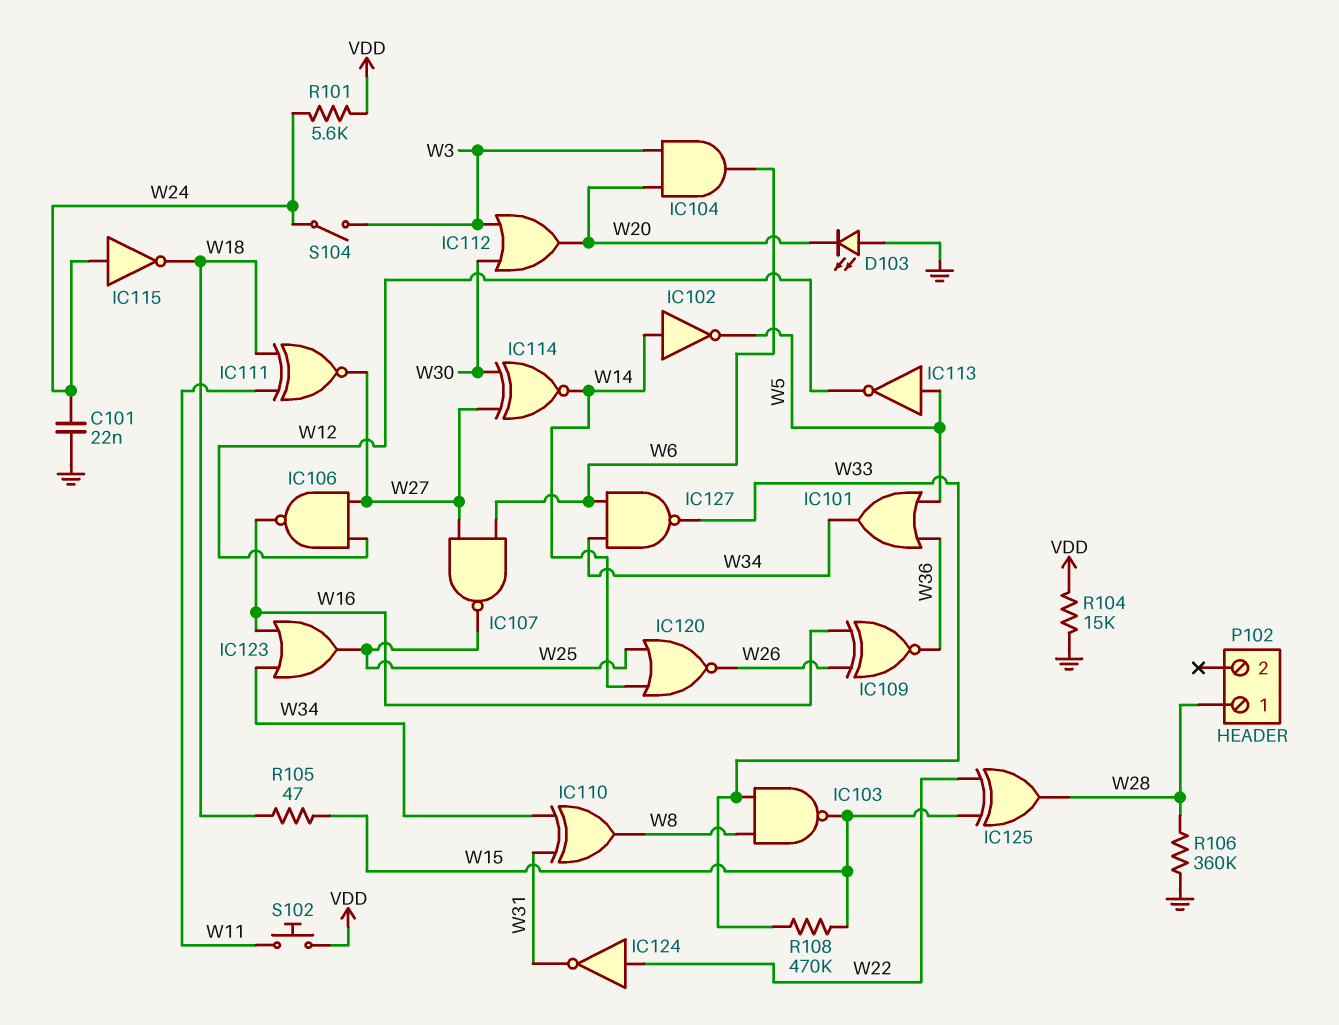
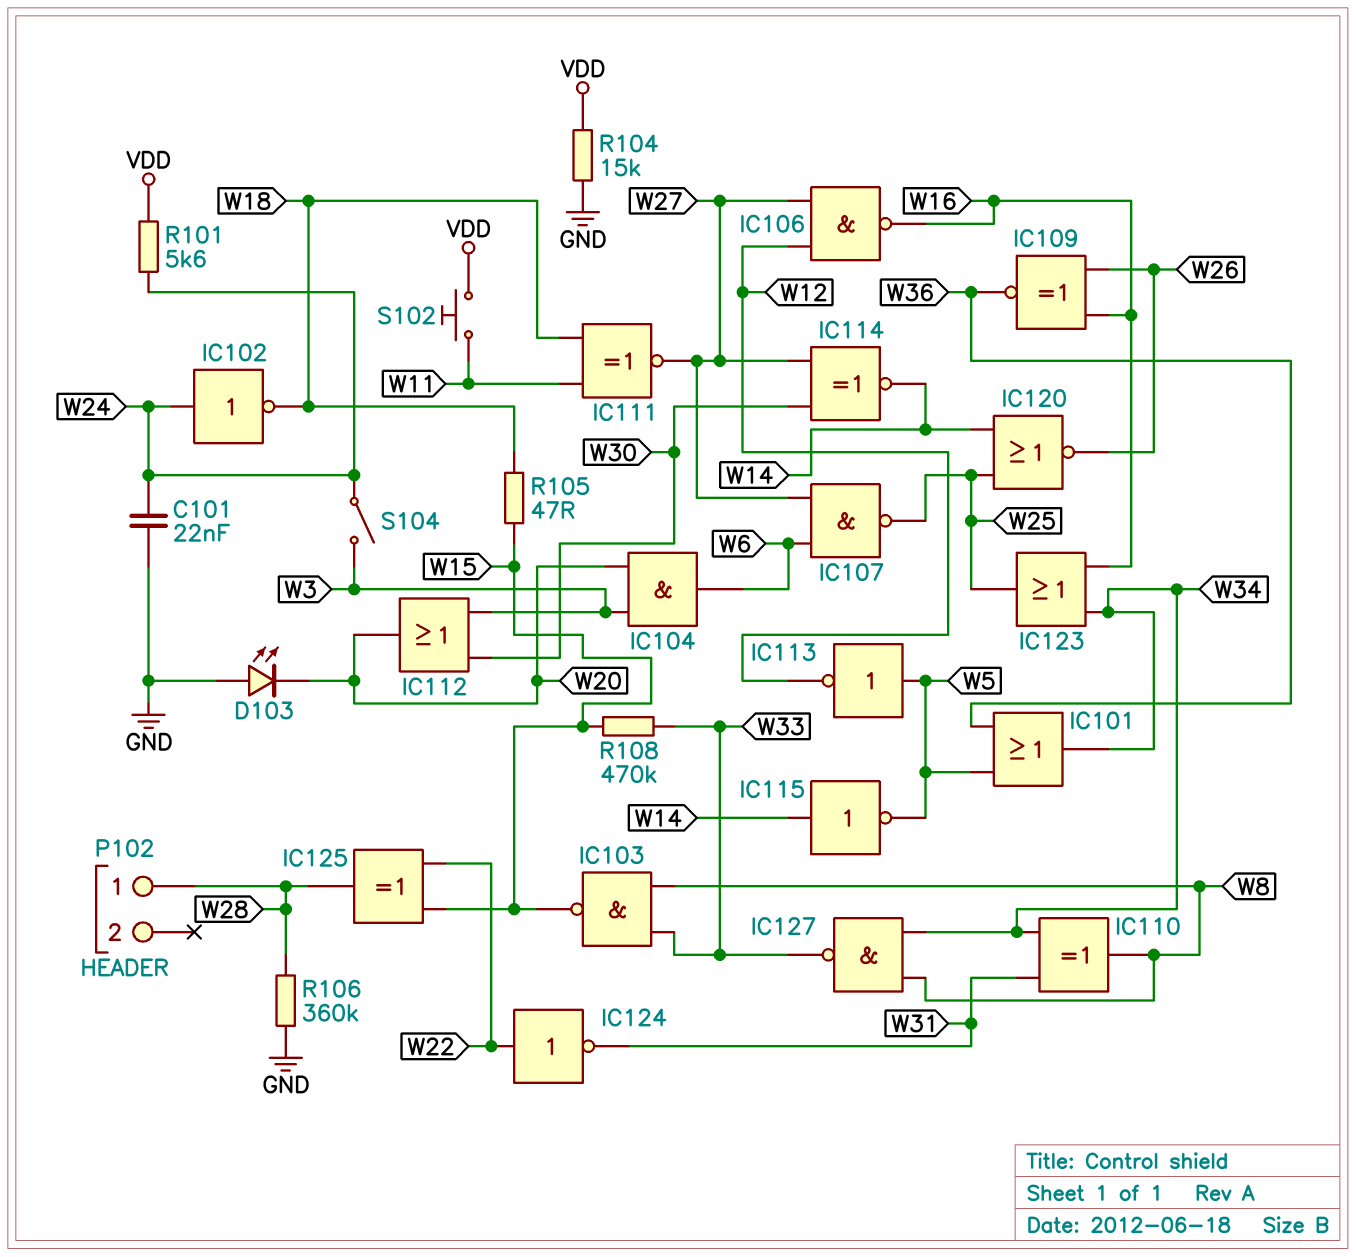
IC102: NOT (in W14, out W5) -> NOT (in W24, out W18)
IC115: NOT (in W24, out W18) -> NOT (in W14, out W5)
IC127: NAND (in W6, in W34, out W33) -> NAND (in W8, in W34, out W33)

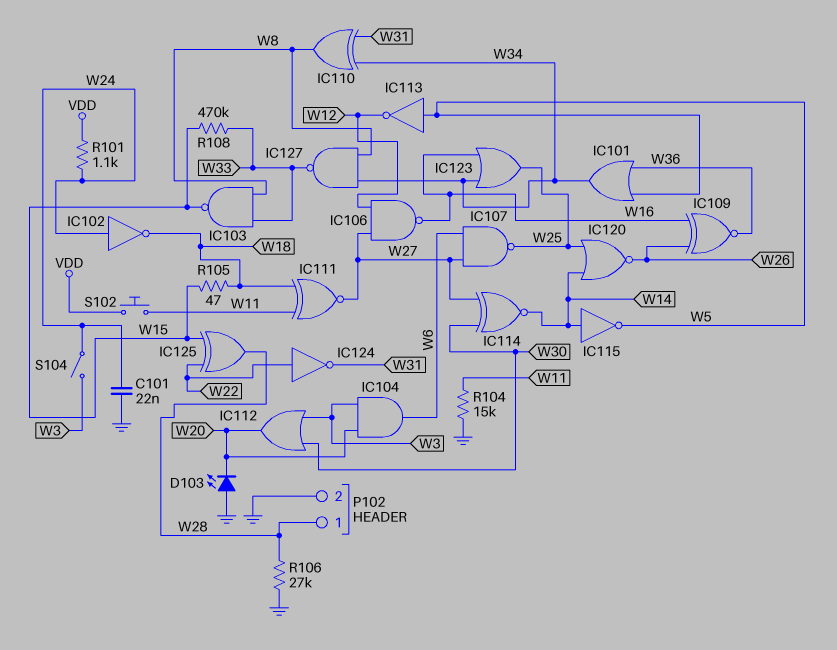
P102 pin 2: none -> GND
R101: 5.6k (VDD, W24) -> 1.1k (VDD, W24)
R104: 15k (GND, VDD) -> 15k (GND, W11)
R106: 360k (GND, W28) -> 27k (GND, W28)

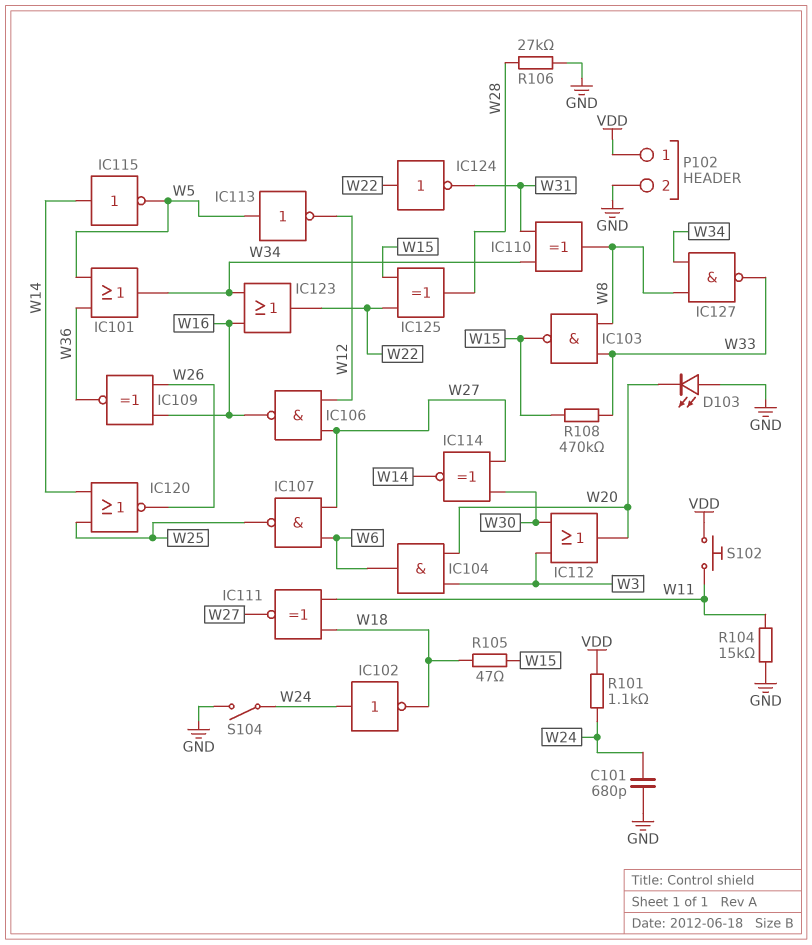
C101: 22nF (GND, W24) -> 680pF (GND, W24)
IC123: OR (in W16, in W34, out W25) -> OR (in W16, in W34, out W22)
P102 pin 1: W28 -> VDD
S104: switch (W3, W24) -> switch (GND, W24)

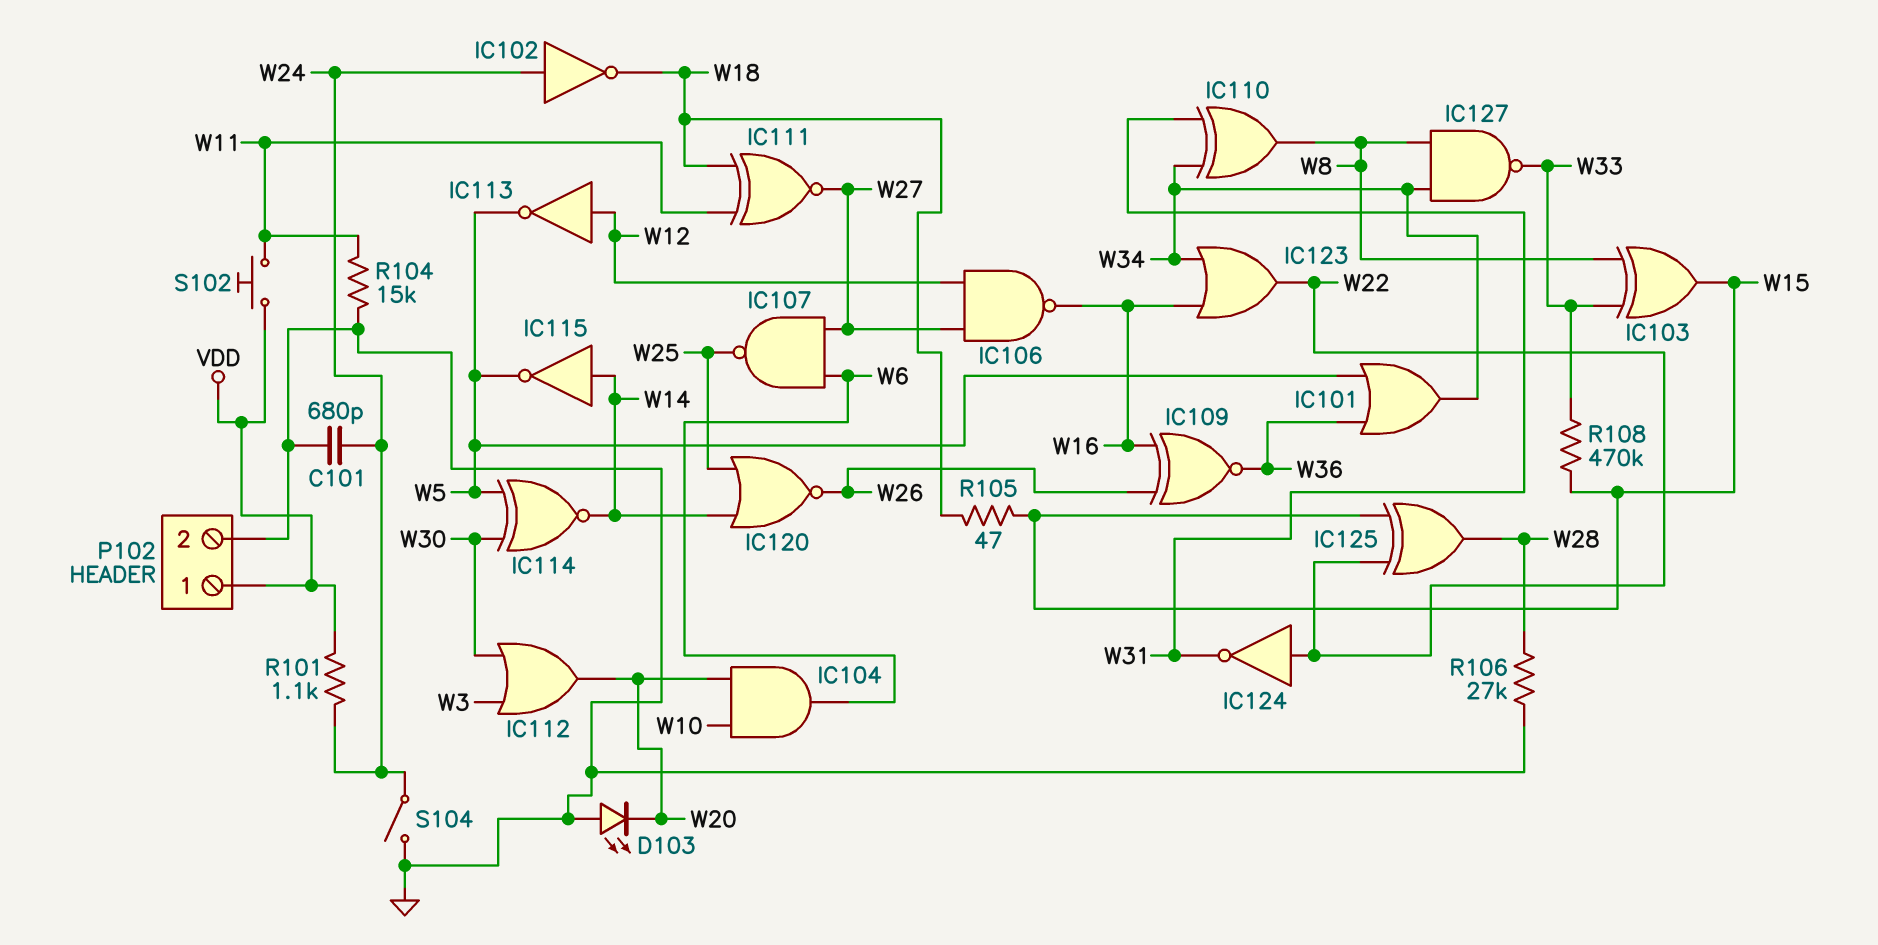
IC103: NAND (in W8, in W33, out W15) -> XOR (in W8, in W33, out W15)
IC104: AND (in W3, in W20, out W6) -> AND (in W10, in W20, out W6)
IC113: NOT (in W5, out W12) -> NOT (in W12, out W5)
IC114: XNOR (in W27, in W30, out W14) -> XNOR (in W5, in W30, out W14)

